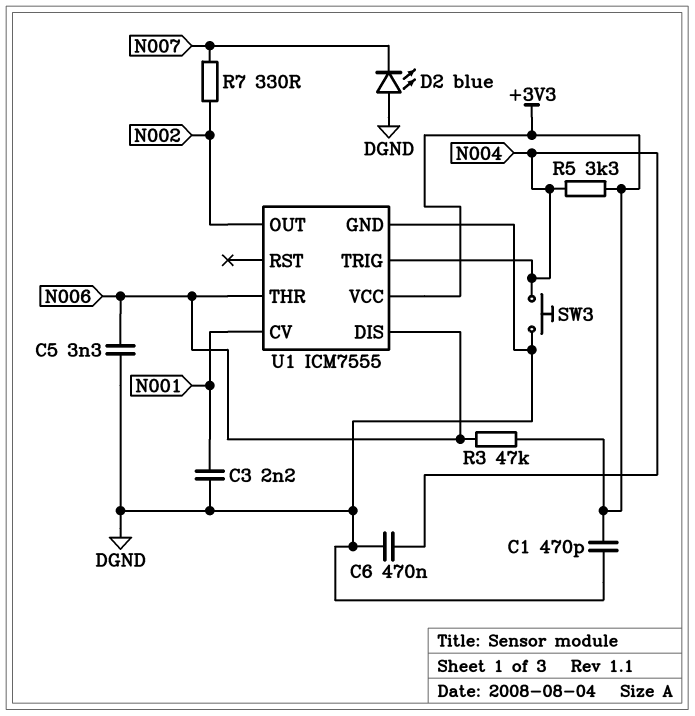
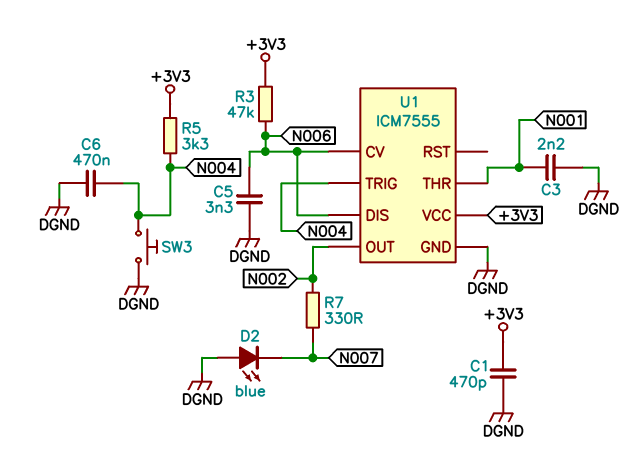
U1 pin CV: N001 -> N006
U1 pin THR: N006 -> N001

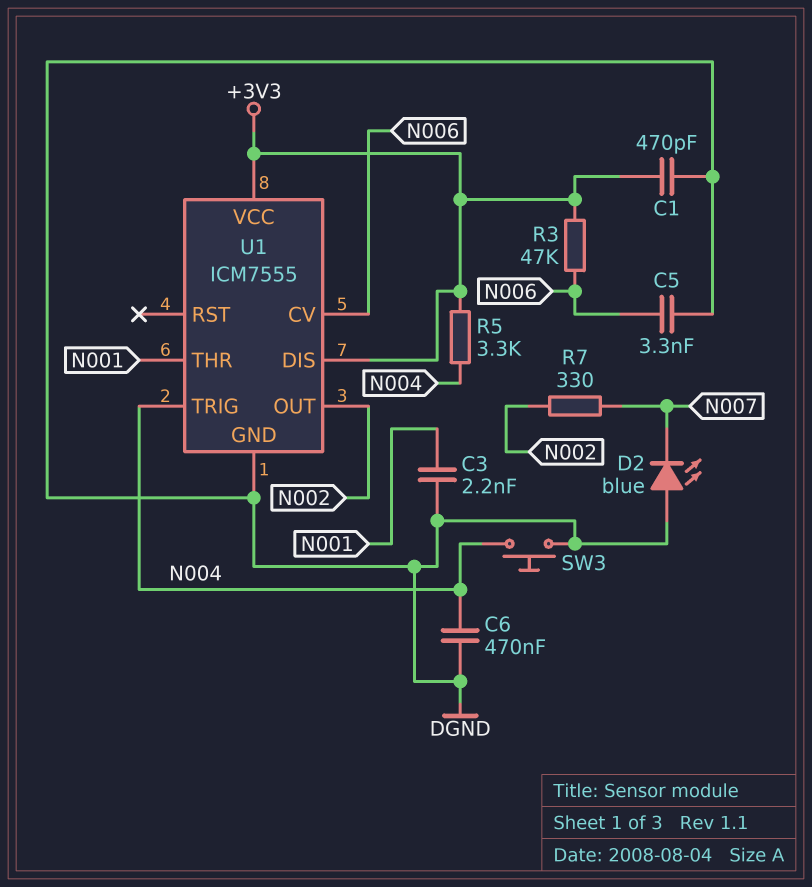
U1 pin DIS: N006 -> +3V3

